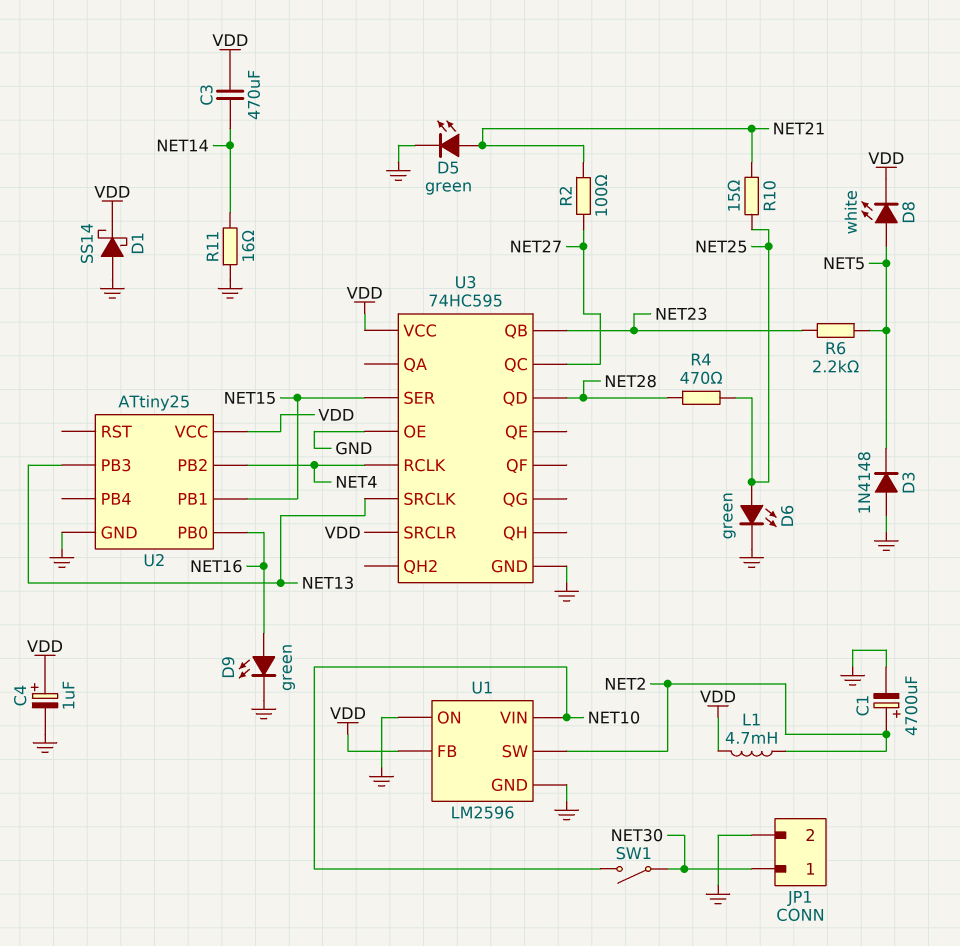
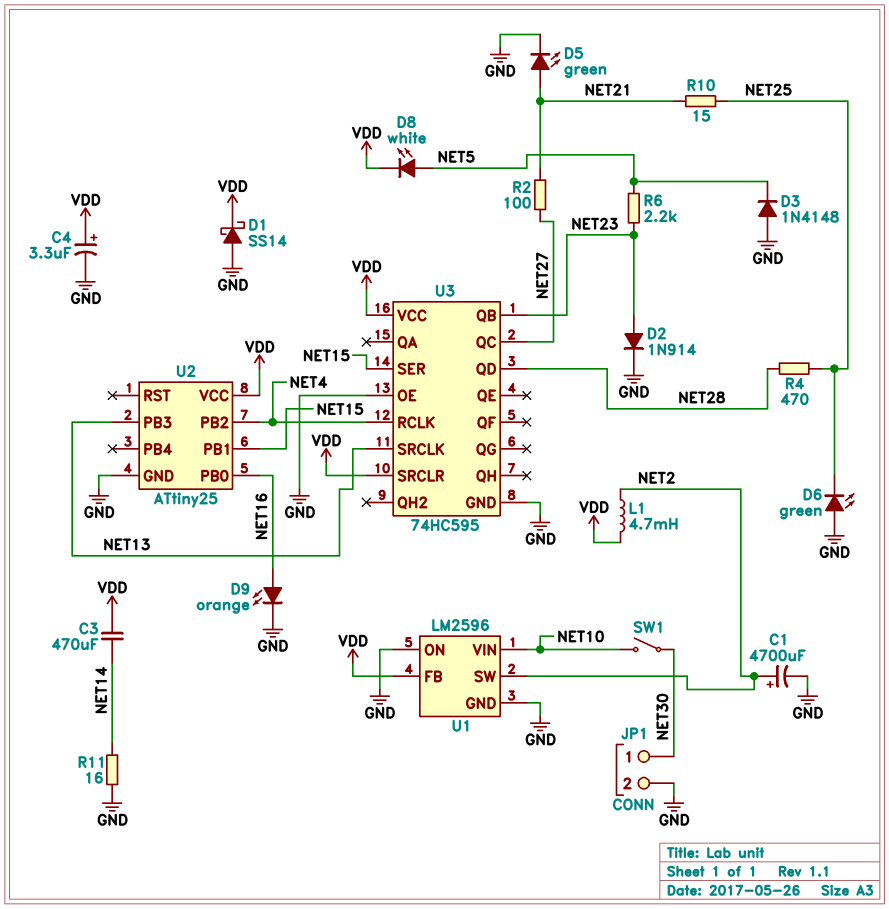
C4: 1uF (plus VDD, minus GND) -> 3.3uF (plus VDD, minus GND)
D2: none -> diode 1N914 (A NET23, K GND)
D6: LED green (A NET25, K GND) -> LED green (A GND, K NET25)
D9: LED green (A NET16, K GND) -> LED orange (A NET16, K GND)

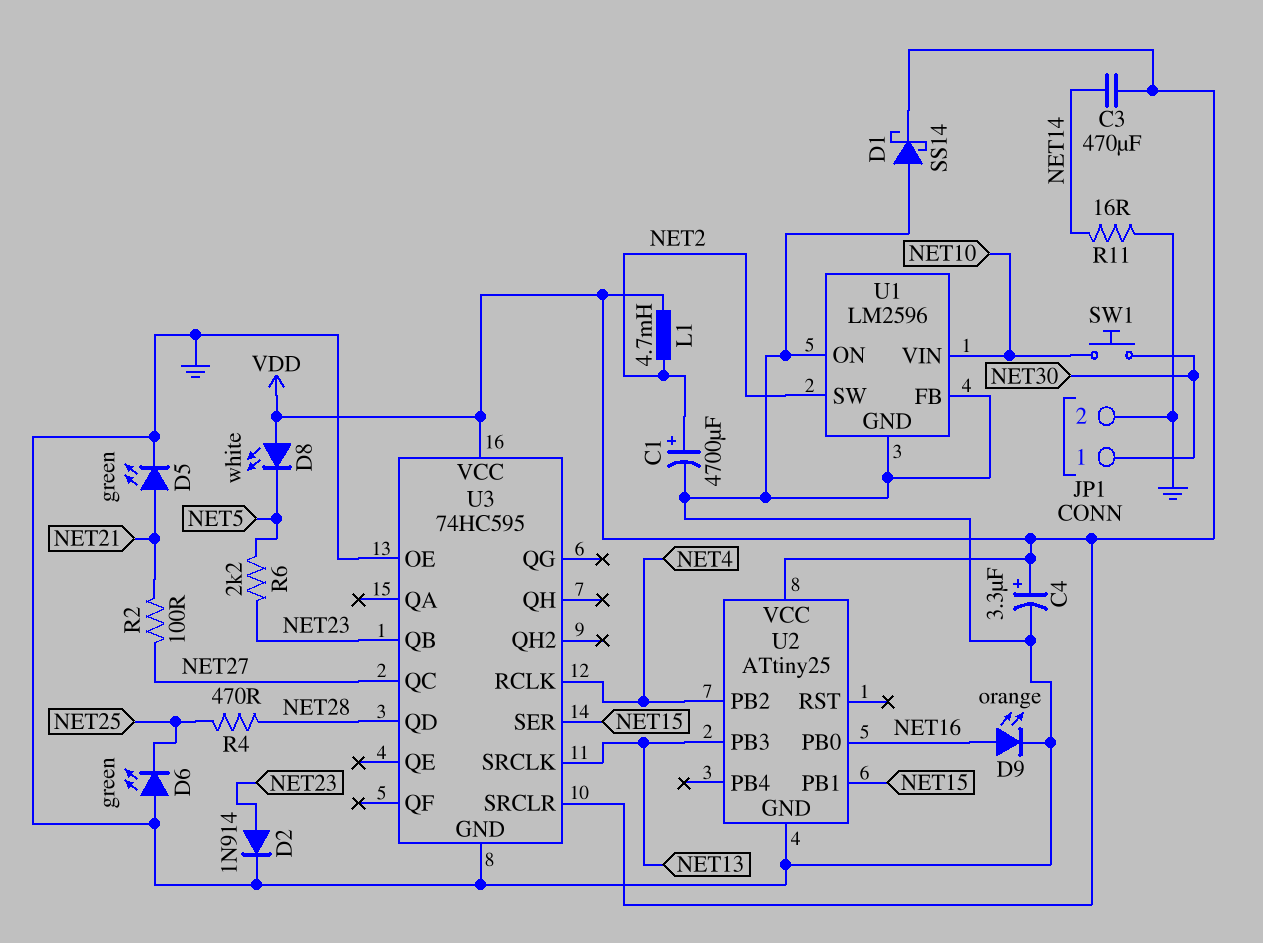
D3: diode 1N4148 (A GND, K NET5) -> none
D8: LED white (A NET5, K VDD) -> LED white (A VDD, K NET5)
R10: 15 (NET21, NET25) -> none
SW1: switch (NET10, NET30) -> button (NET10, NET30)
U1 pin FB: VDD -> GND

